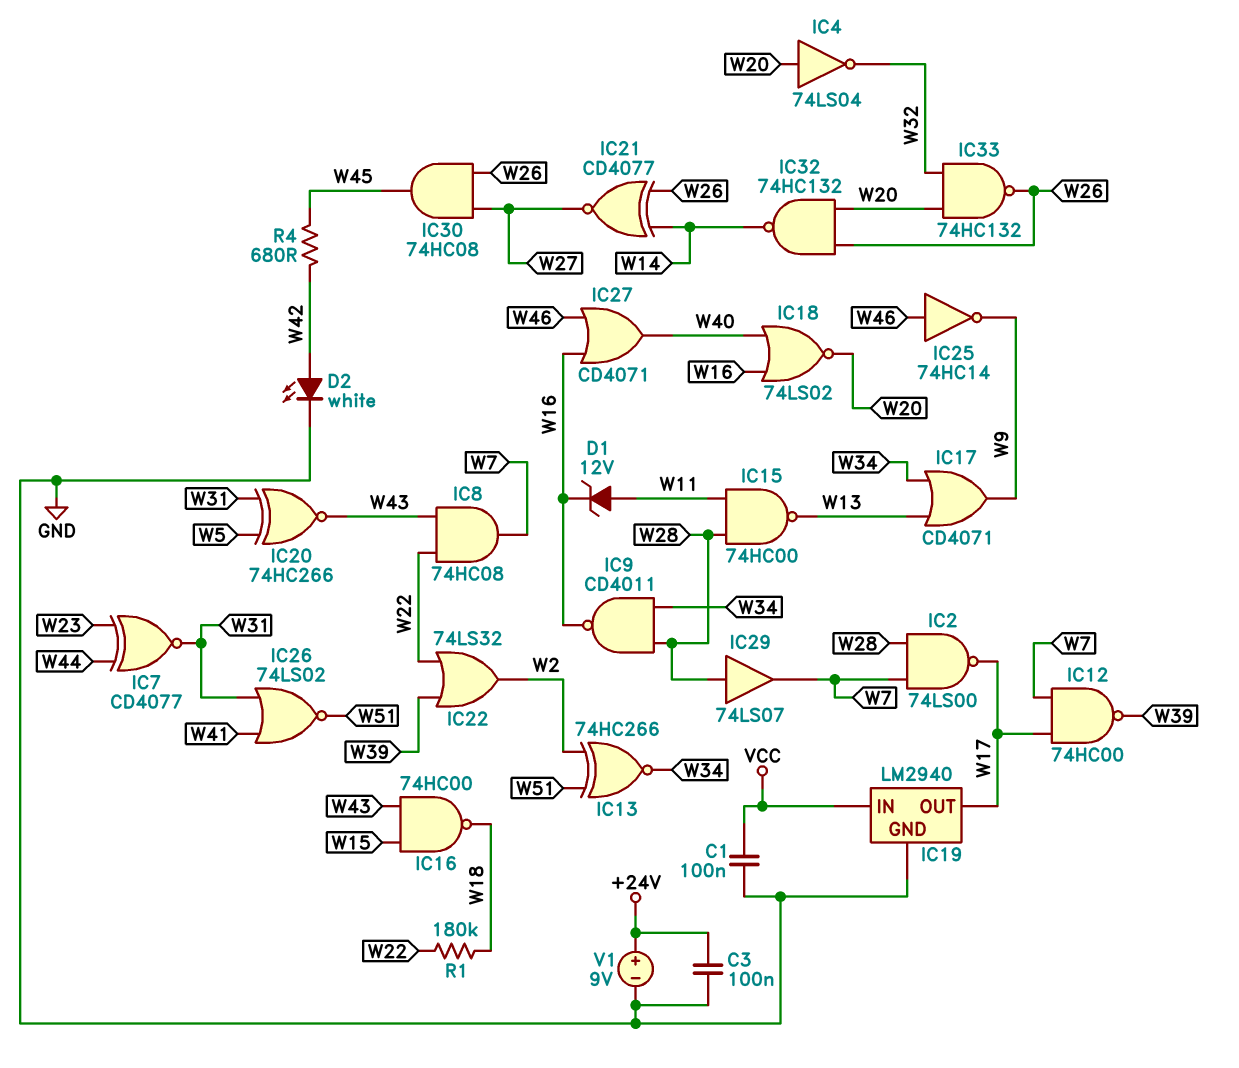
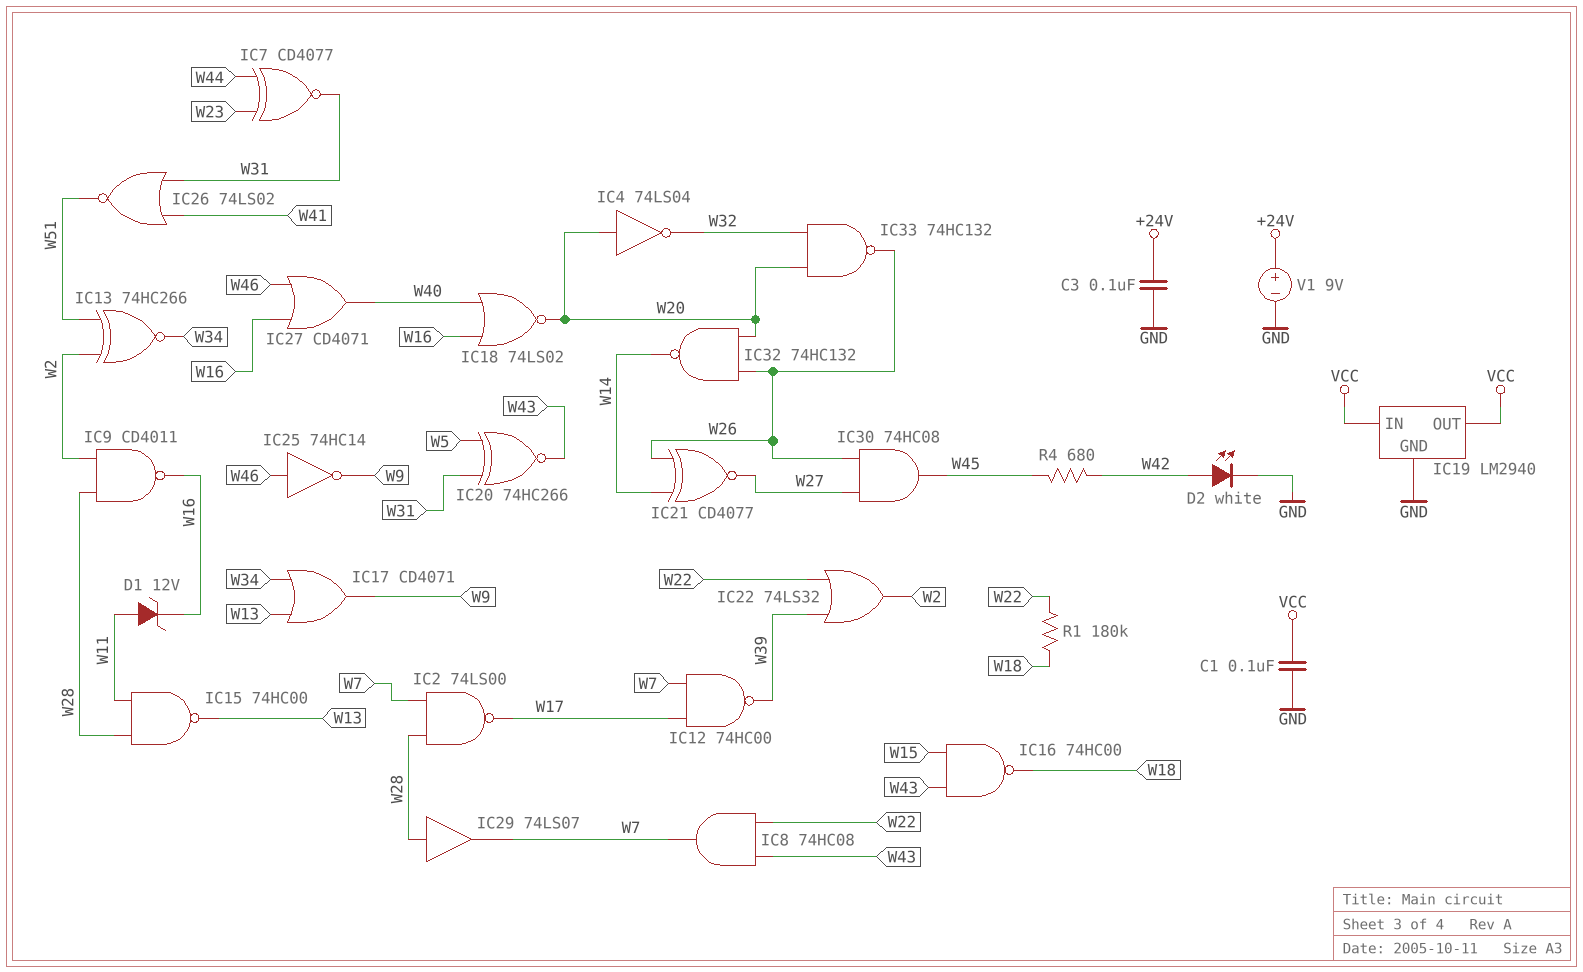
IC9: NAND CD4011 (in W28, in W34, out W16) -> NAND CD4011 (in W2, in W28, out W16)
IC19 pin OUT: W17 -> VCC

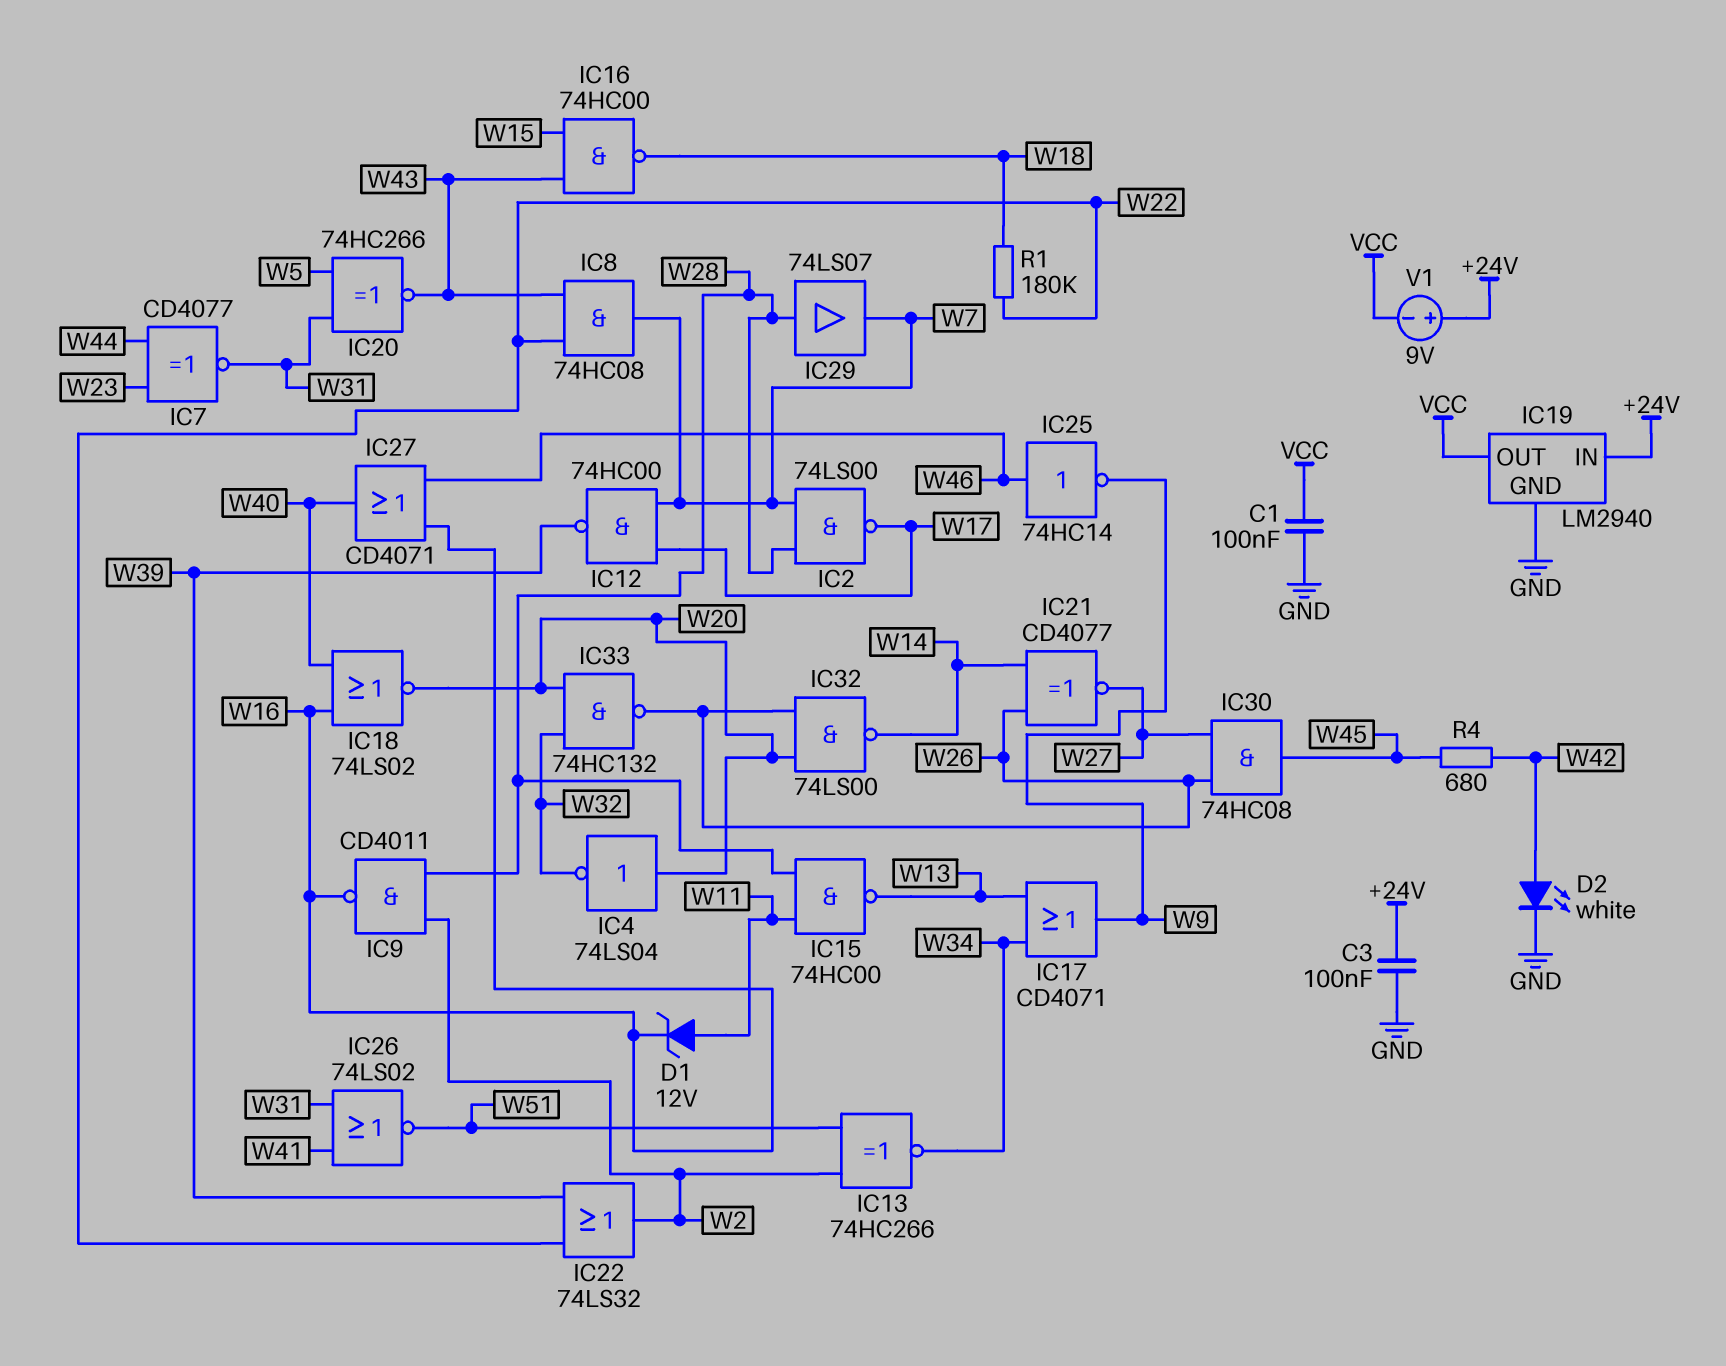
IC19 pin IN: VCC -> +24V
IC32: NAND 74HC132 (in W20, in W26, out W14) -> NAND 74LS00 (in W20, in W26, out W14)
V1: 9V (plus +24V, minus GND) -> 9V (plus +24V, minus VCC)

